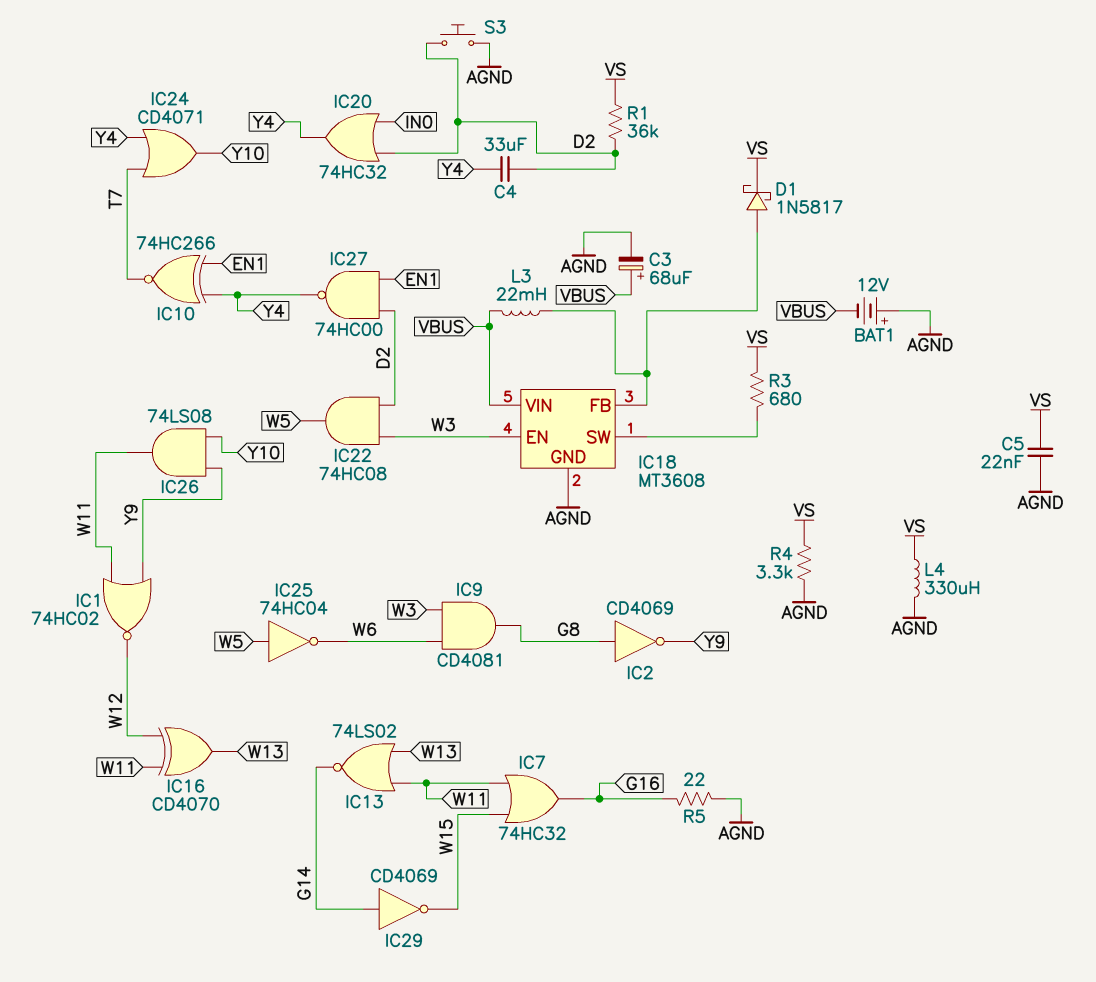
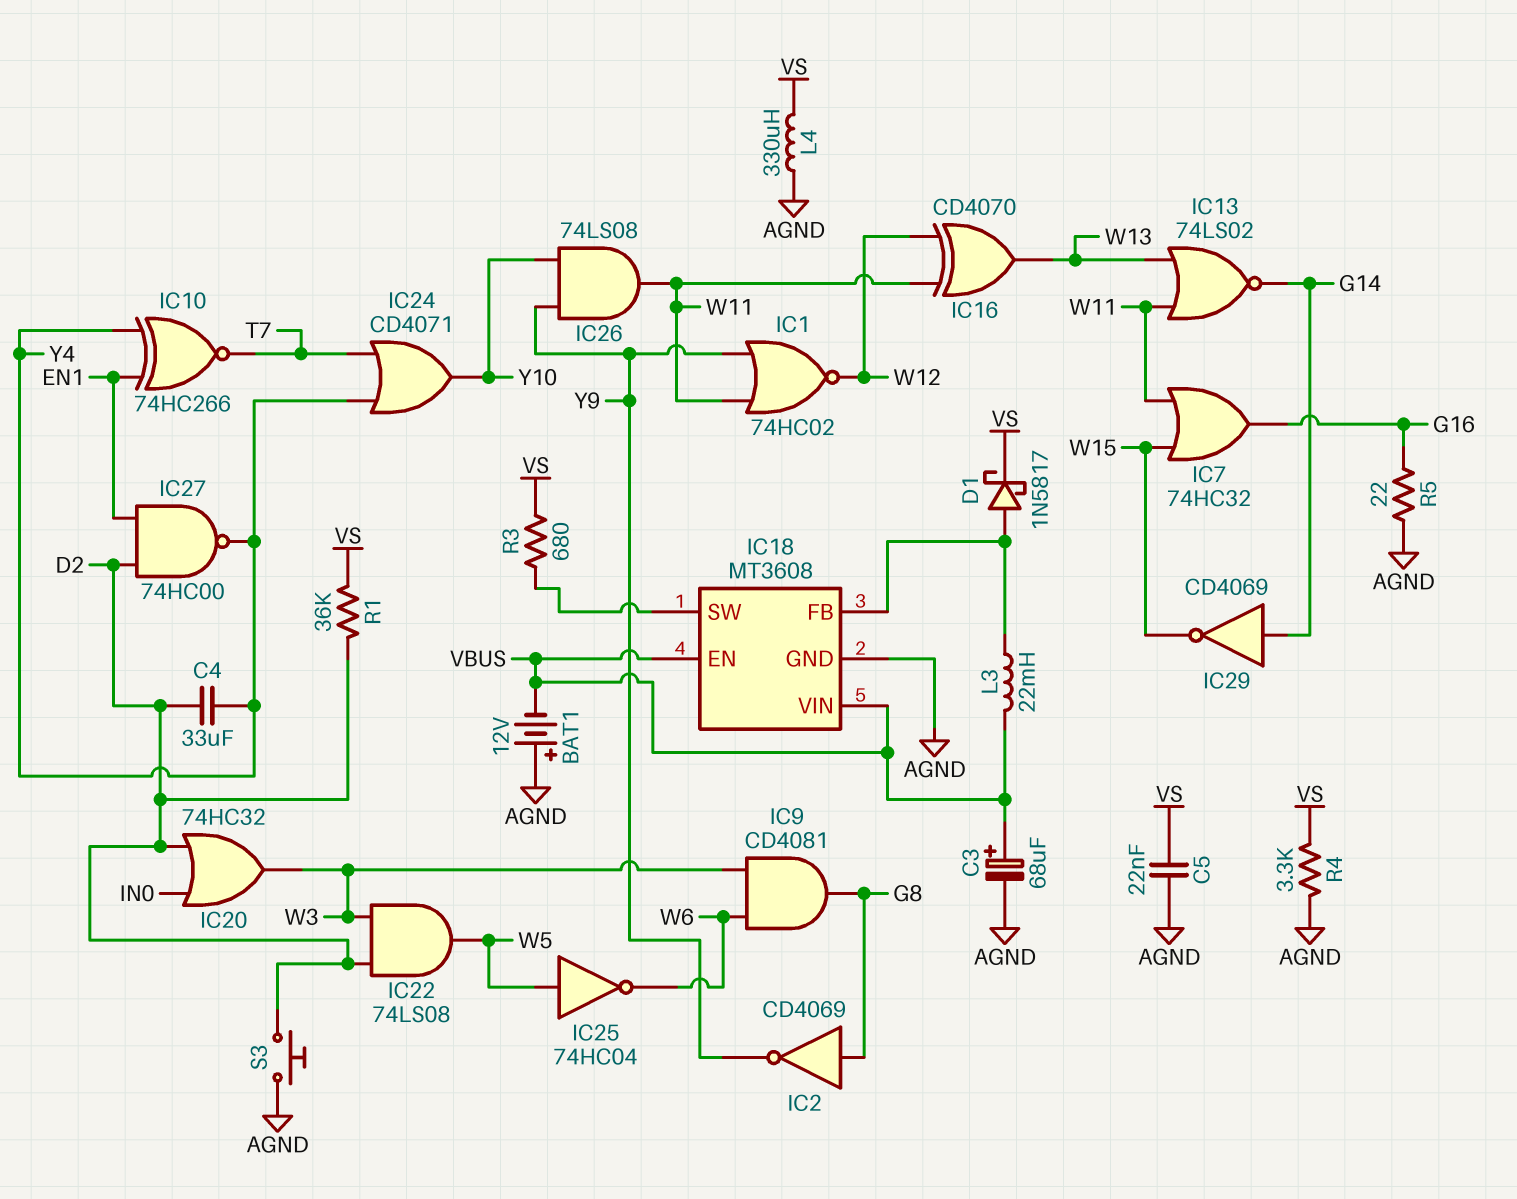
IC18 pin EN: W3 -> VBUS
IC20: OR 74HC32 (in D2, in IN0, out Y4) -> OR 74HC32 (in D2, in IN0, out W3)
IC22: AND 74HC08 (in D2, in W3, out W5) -> AND 74LS08 (in D2, in W3, out W5)

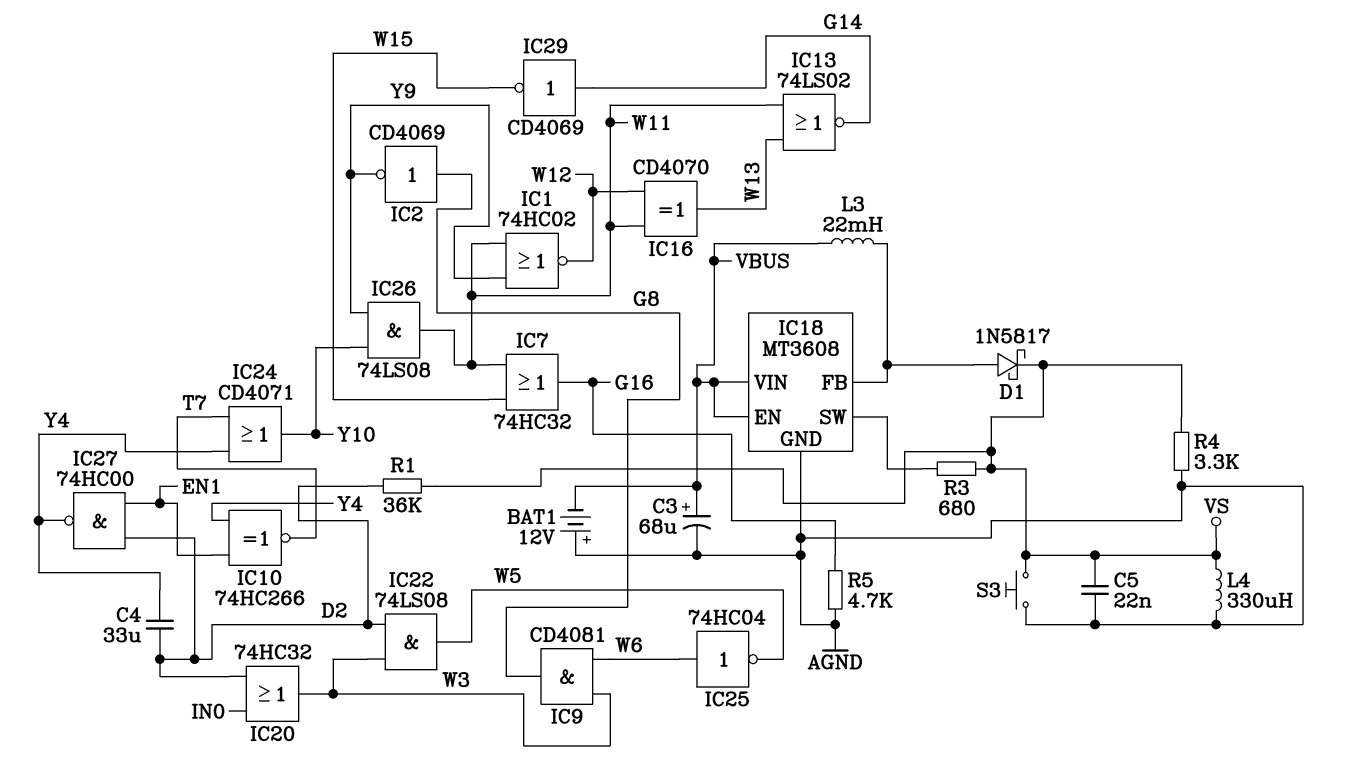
IC25: NOT 74HC04 (in W5, out W6) -> NOT 74HC04 (in W6, out W5)
R5: 22 (AGND, G16) -> 4.7k (AGND, G16)
S3: button (AGND, D2) -> button (AGND, VS)

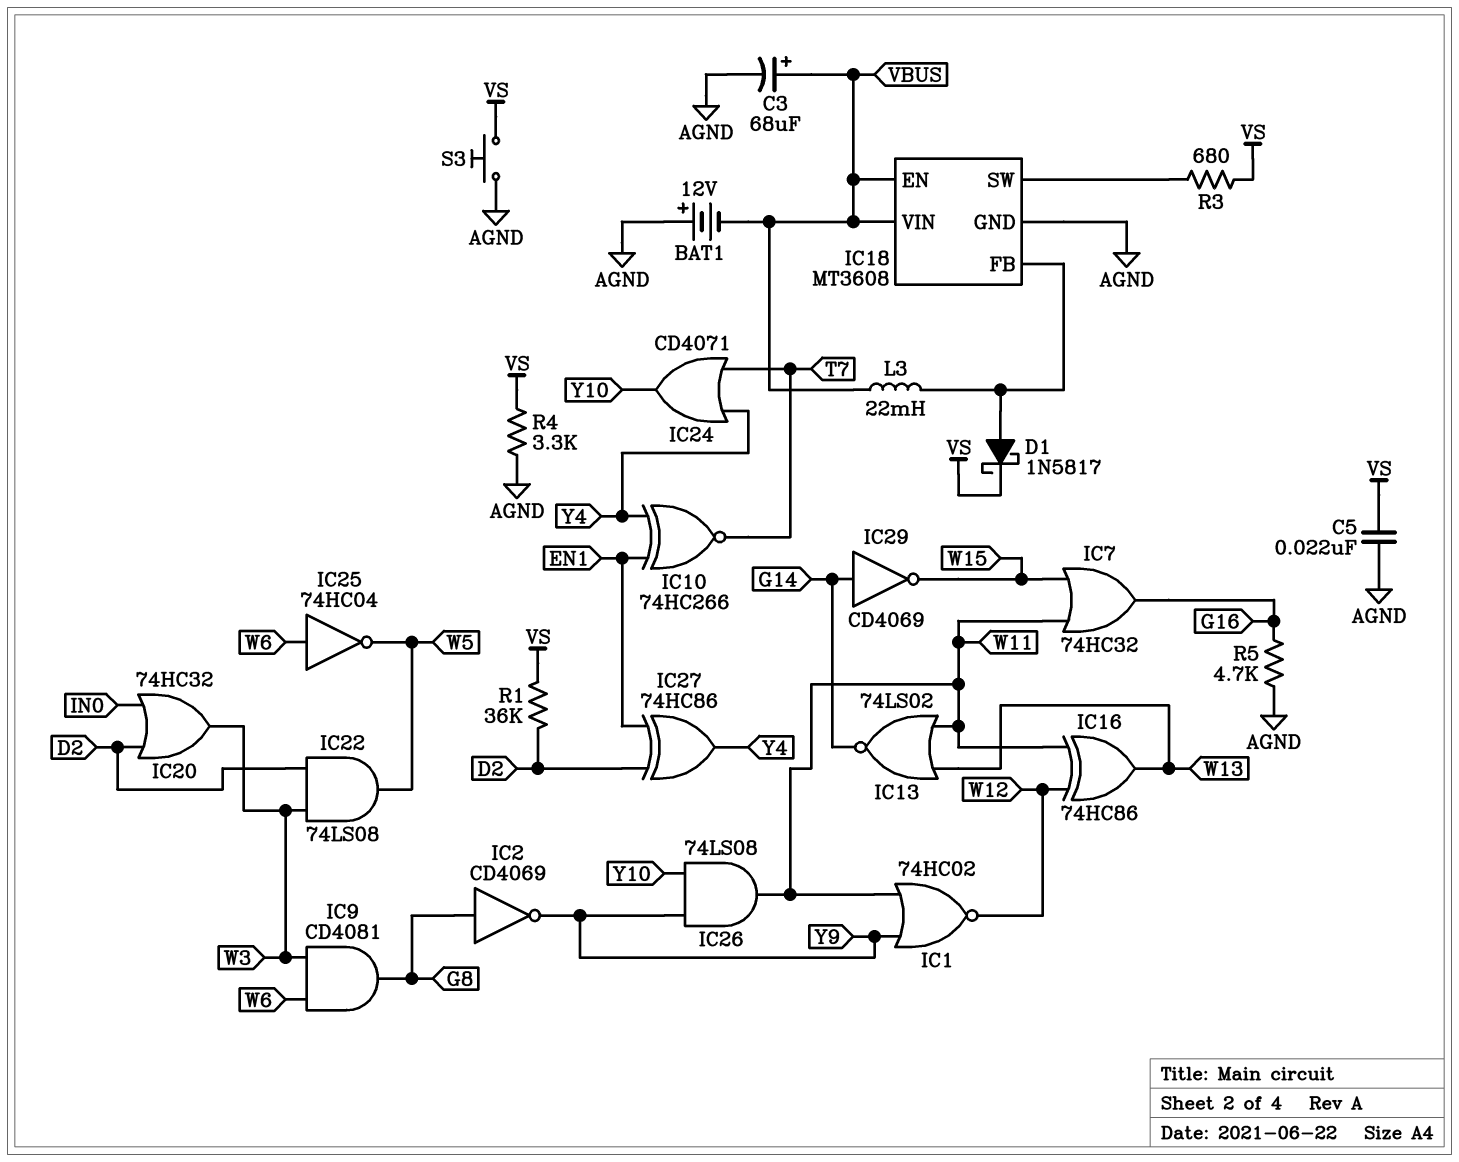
C4: 33uF (D2, Y4) -> none
IC16: XOR CD4070 (in W11, in W12, out W13) -> XOR 74HC86 (in W11, in W12, out W13)
IC27: NAND 74HC00 (in D2, in EN1, out Y4) -> XOR 74HC86 (in D2, in EN1, out Y4)
L4: 330uH (AGND, VS) -> none

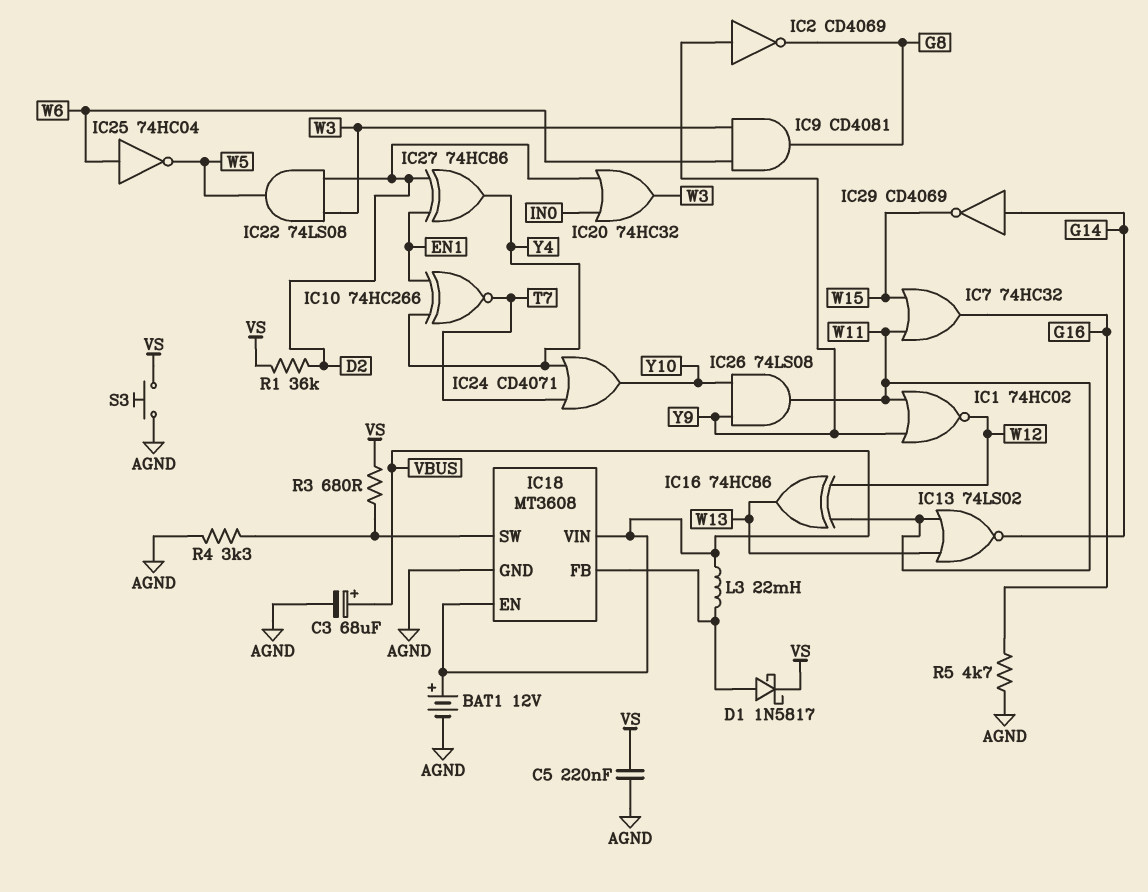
BAT1: 12V (plus AGND, minus VBUS) -> 12V (plus VBUS, minus AGND)
C5: 22nF (AGND, VS) -> 220nF (AGND, VS)
IC2: NOT CD4069 (in G8, out Y9) -> NOT CD4069 (in Y9, out G8)
R4: 3.3k (AGND, VS) -> 3.3k (AGND, IC18/SW)

